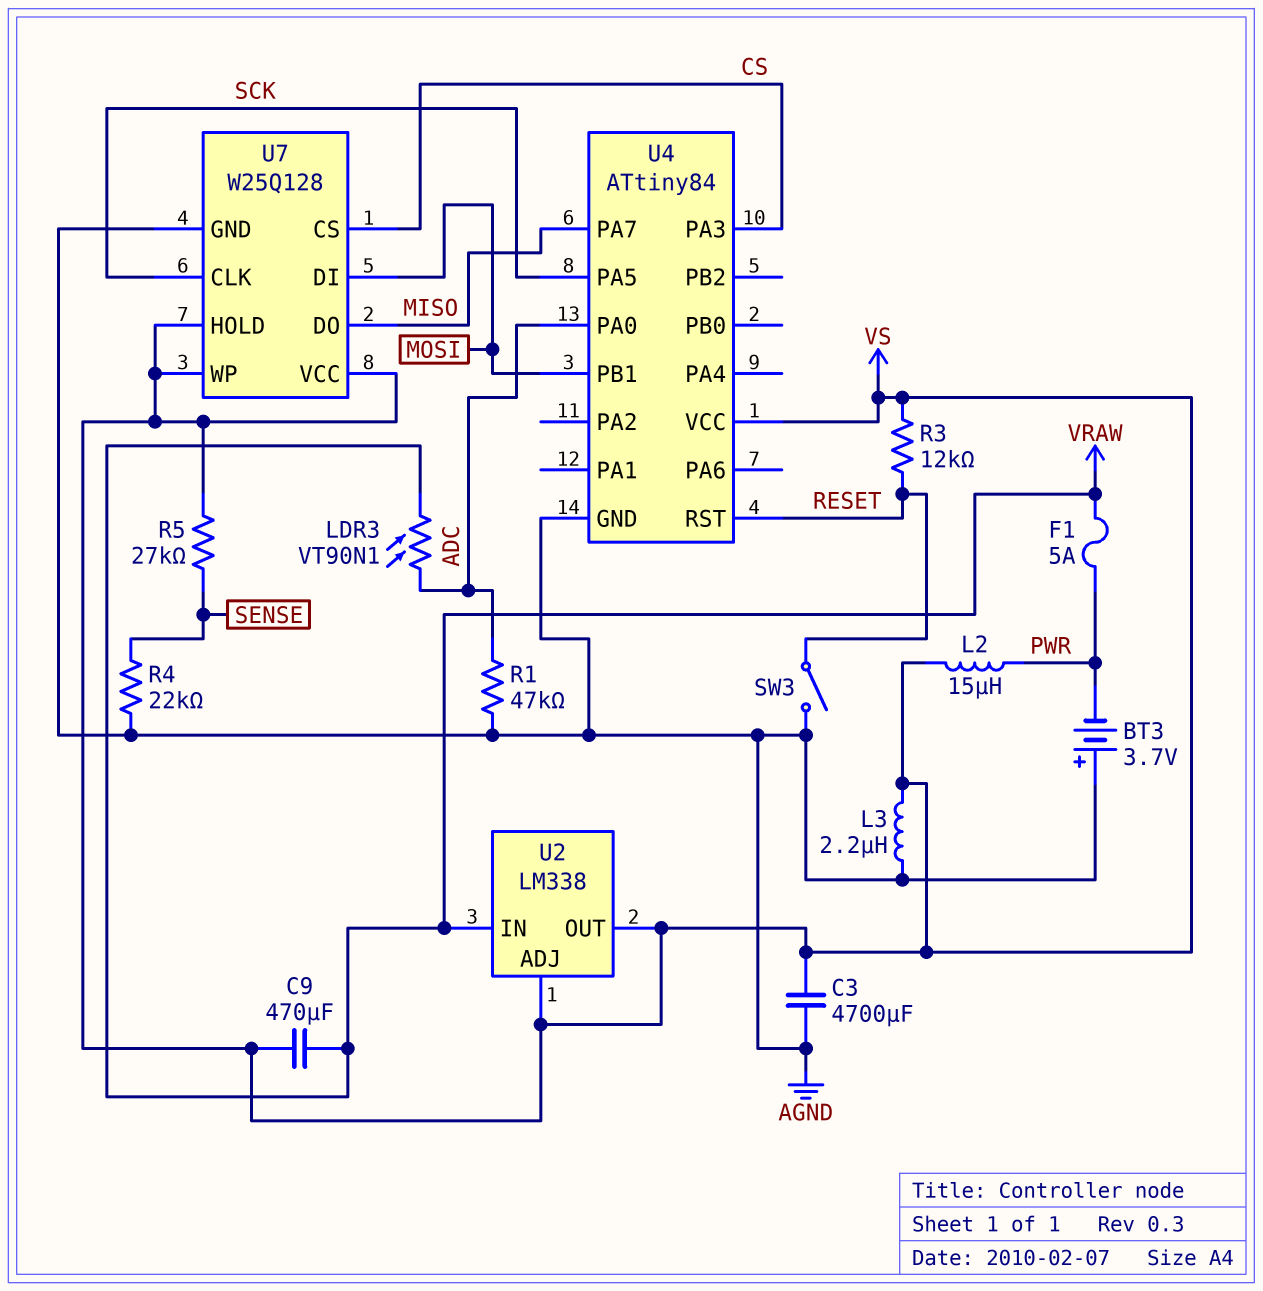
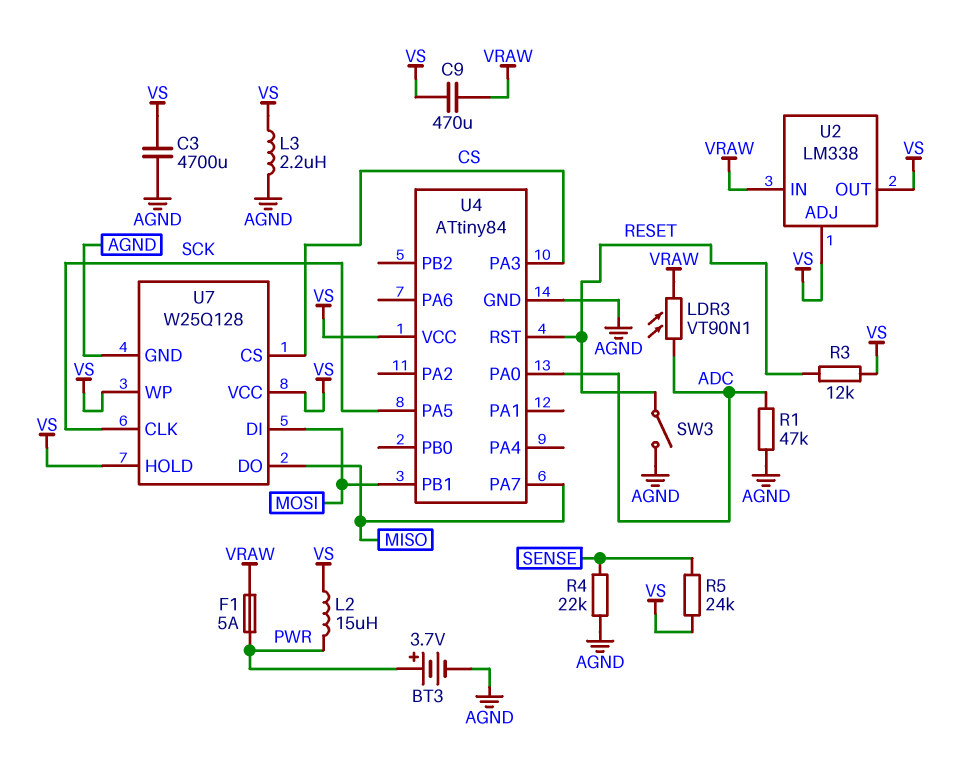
BT3: 3.7V (plus AGND, minus PWR) -> 3.7V (plus PWR, minus AGND)
R5: 27k (SENSE, VS) -> 24k (SENSE, VS)

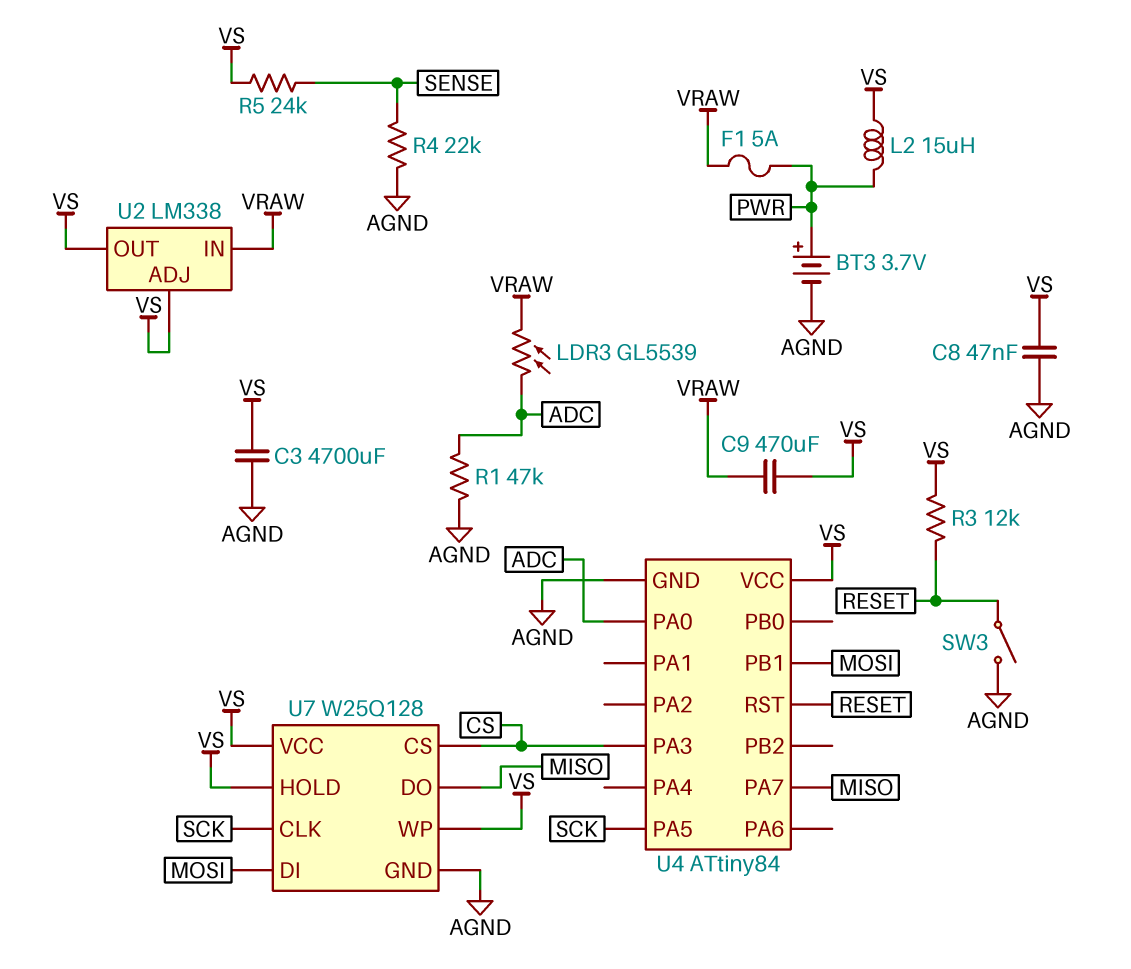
C8: none -> 47nF (AGND, VS)
L3: 2.2uH (AGND, VS) -> none
LDR3: VT90N1 (ADC, VRAW) -> GL5539 (ADC, VRAW)

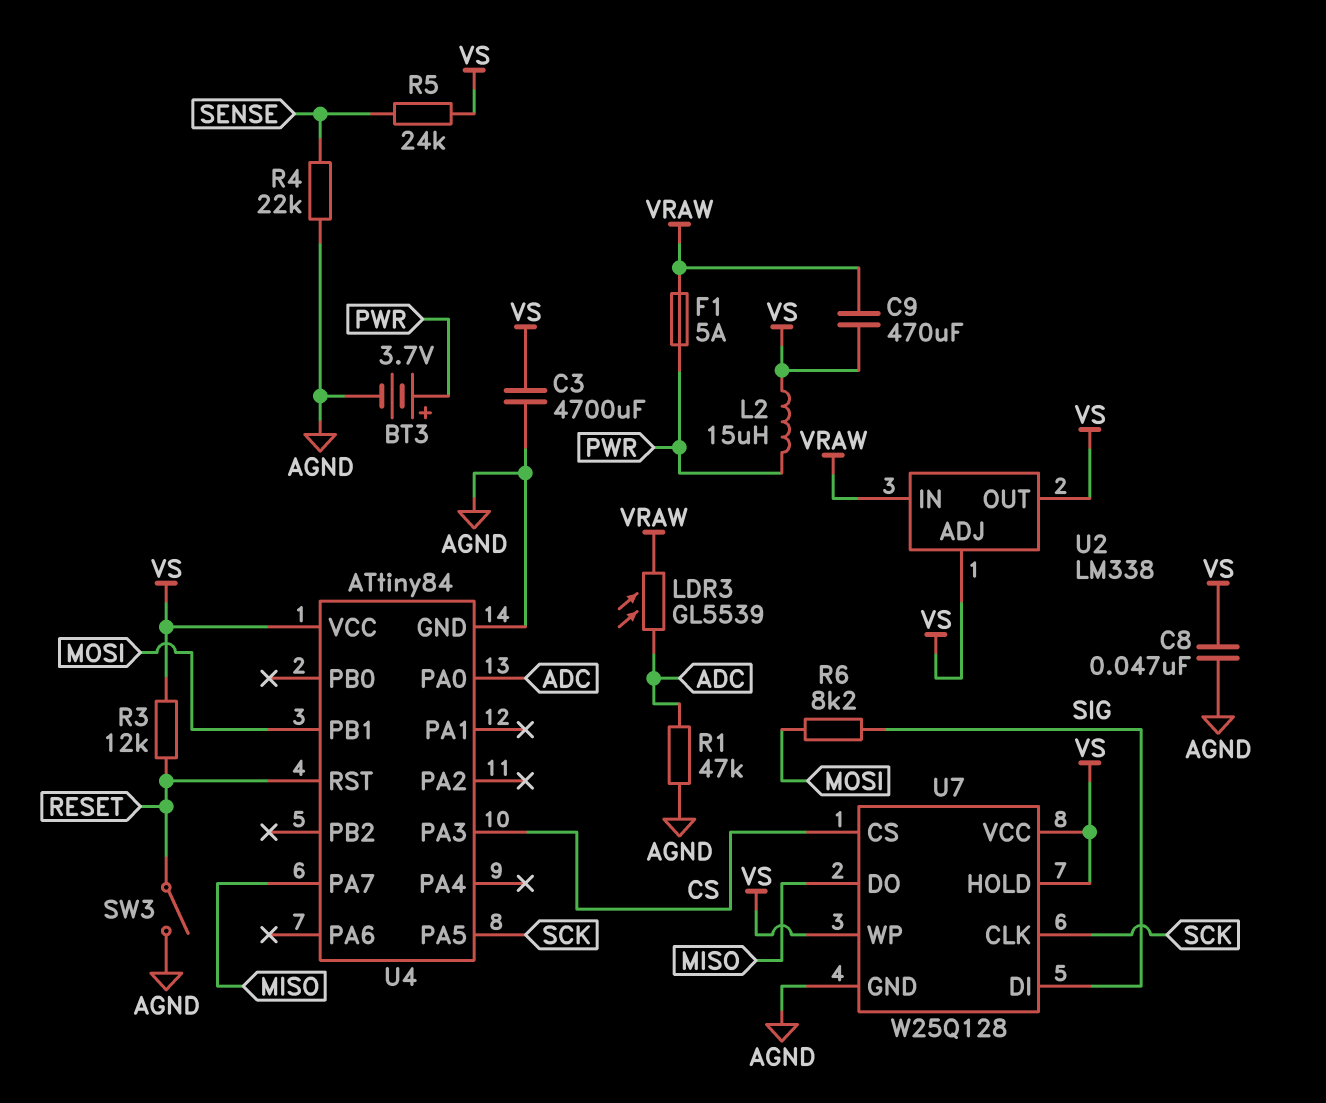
R6: none -> 8.2k (MOSI, SIG)
U7 pin DI: MOSI -> SIG

